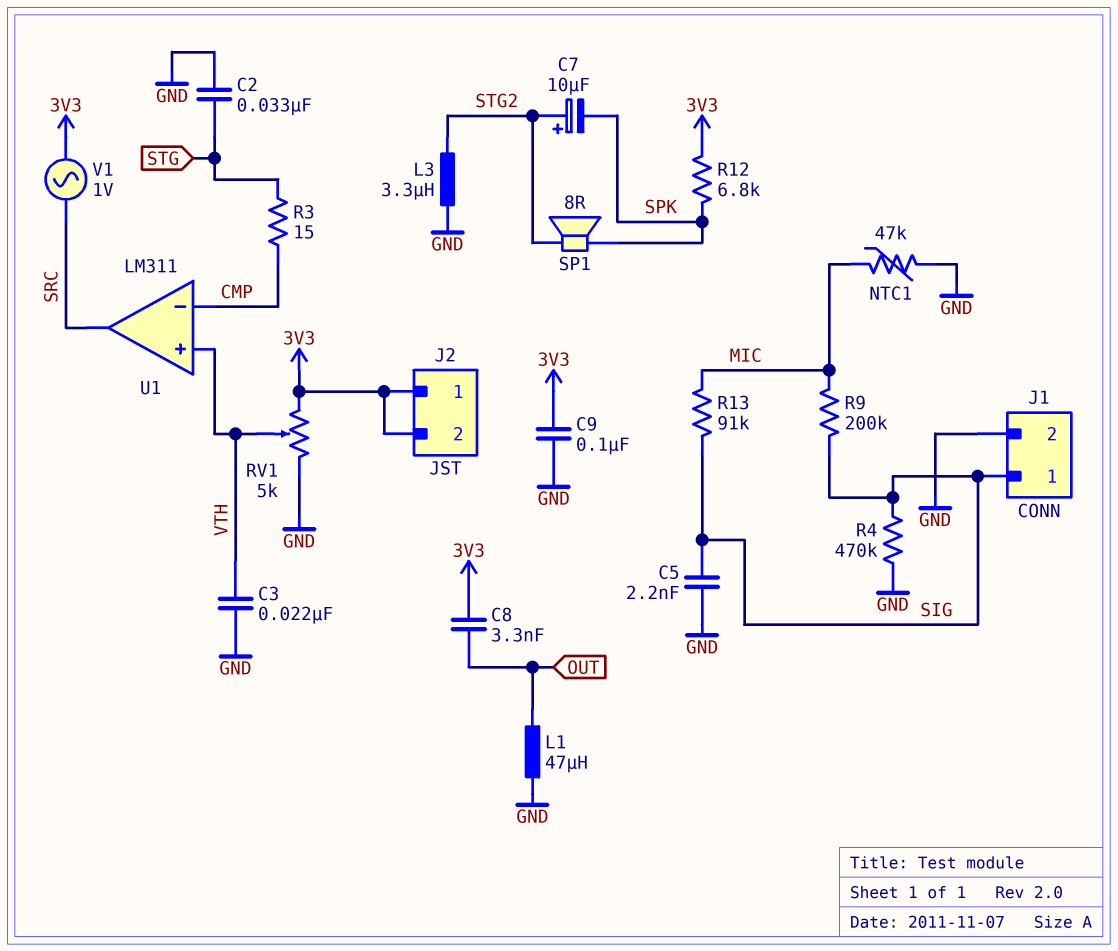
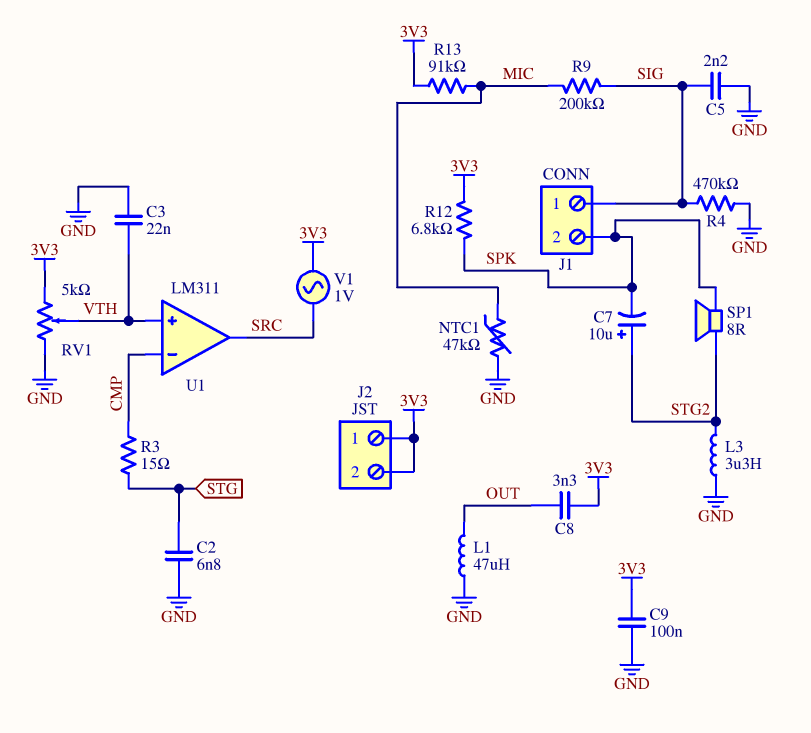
C2: 33nF (GND, STG) -> 6.8nF (GND, STG)
J1 pin 2: GND -> SPK
R13: 91k (MIC, SIG) -> 91k (3V3, MIC)

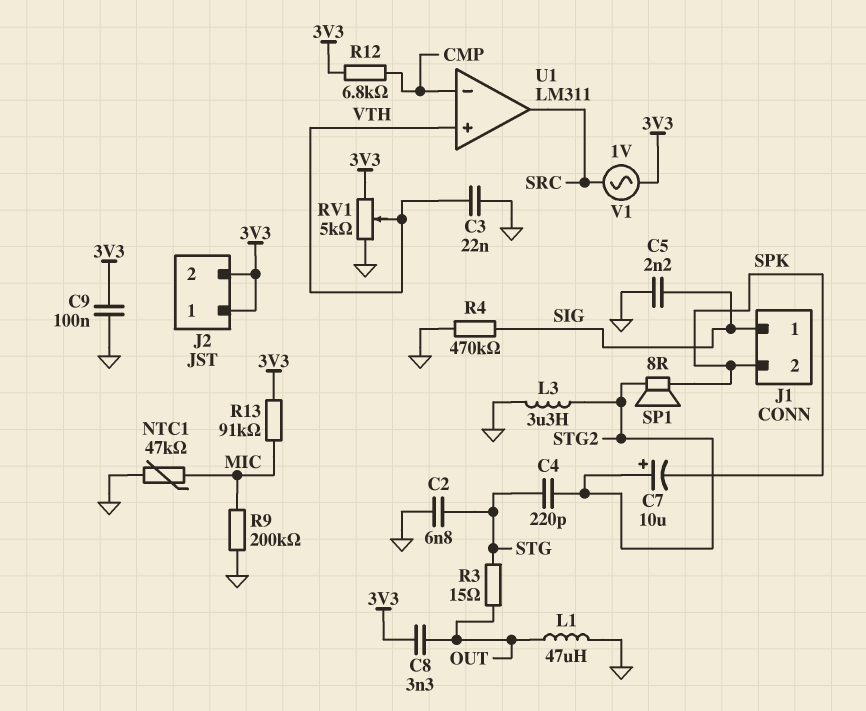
C4: none -> 220pF (STG, STG2)
R3: 15 (CMP, STG) -> 15 (OUT, STG)
R9: 200k (MIC, SIG) -> 200k (GND, MIC)
R12: 6.8k (3V3, SPK) -> 6.8k (3V3, CMP)

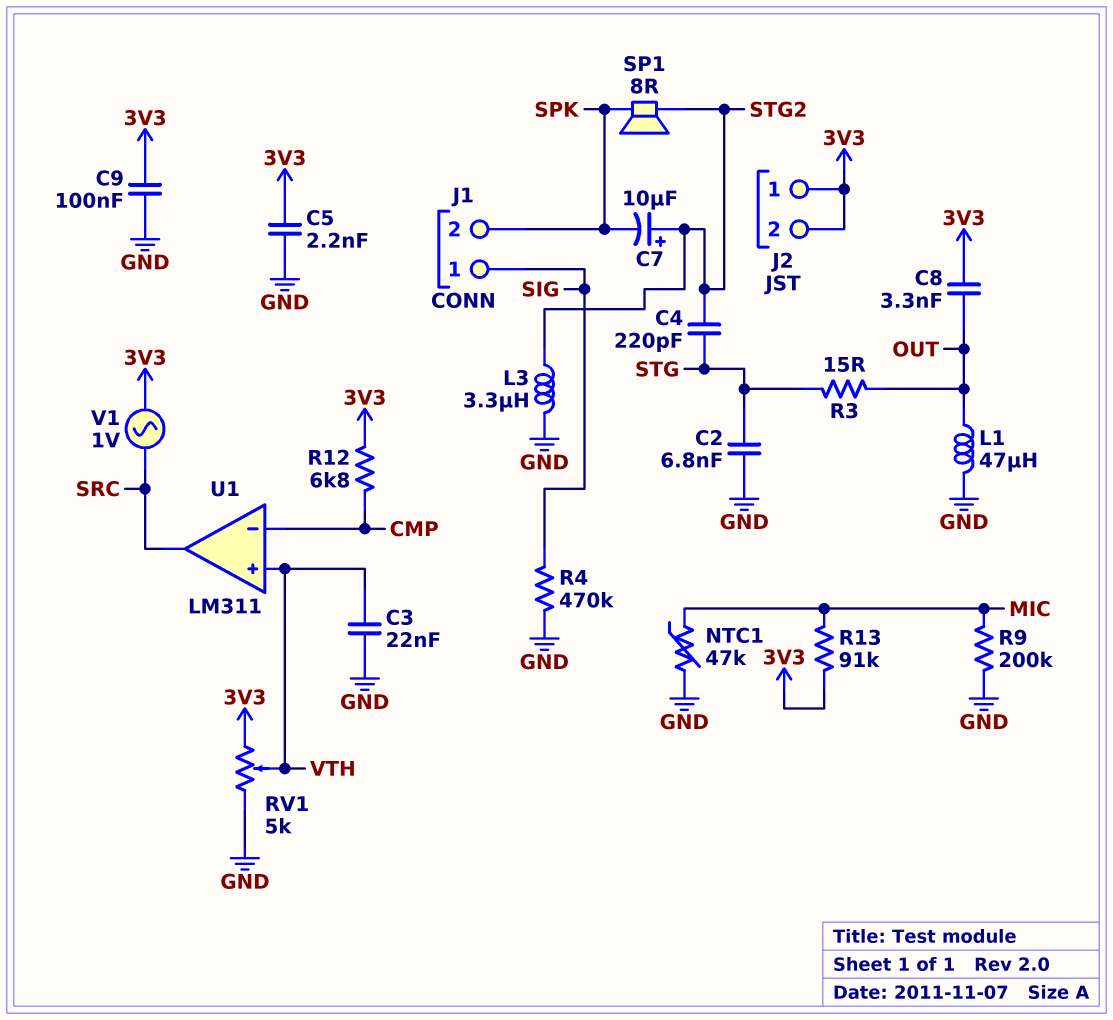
C5: 2.2nF (GND, SIG) -> 2.2nF (3V3, GND)

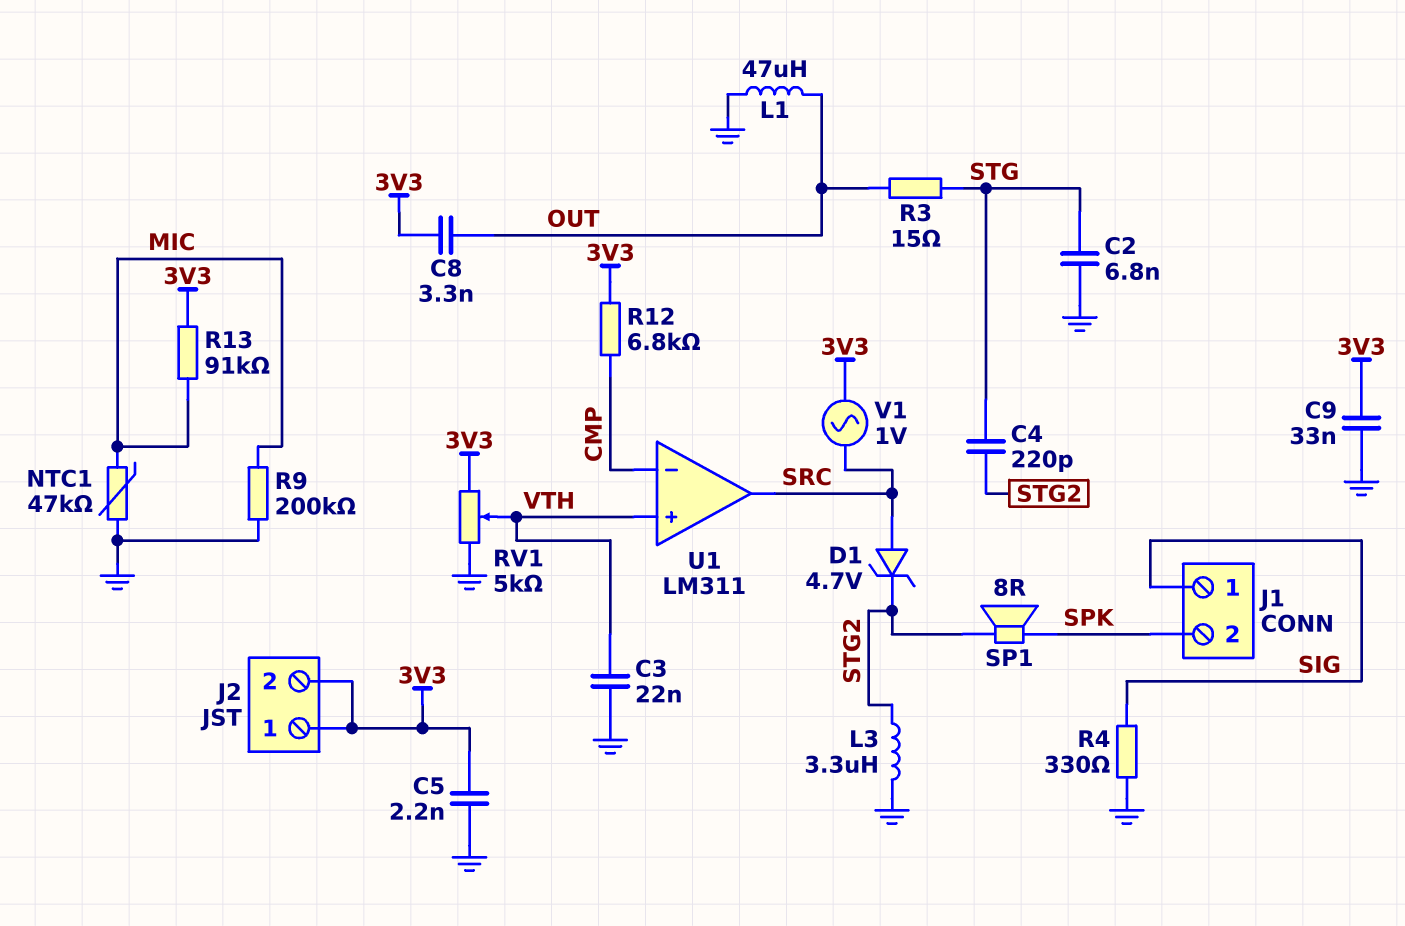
C7: 10uF (plus STG2, minus SPK) -> none
C9: 100nF (3V3, GND) -> 33nF (3V3, GND)
D1: none -> zener 4.7V (A SRC, K STG2)
R4: 470k (GND, SIG) -> 330 (GND, SIG)

